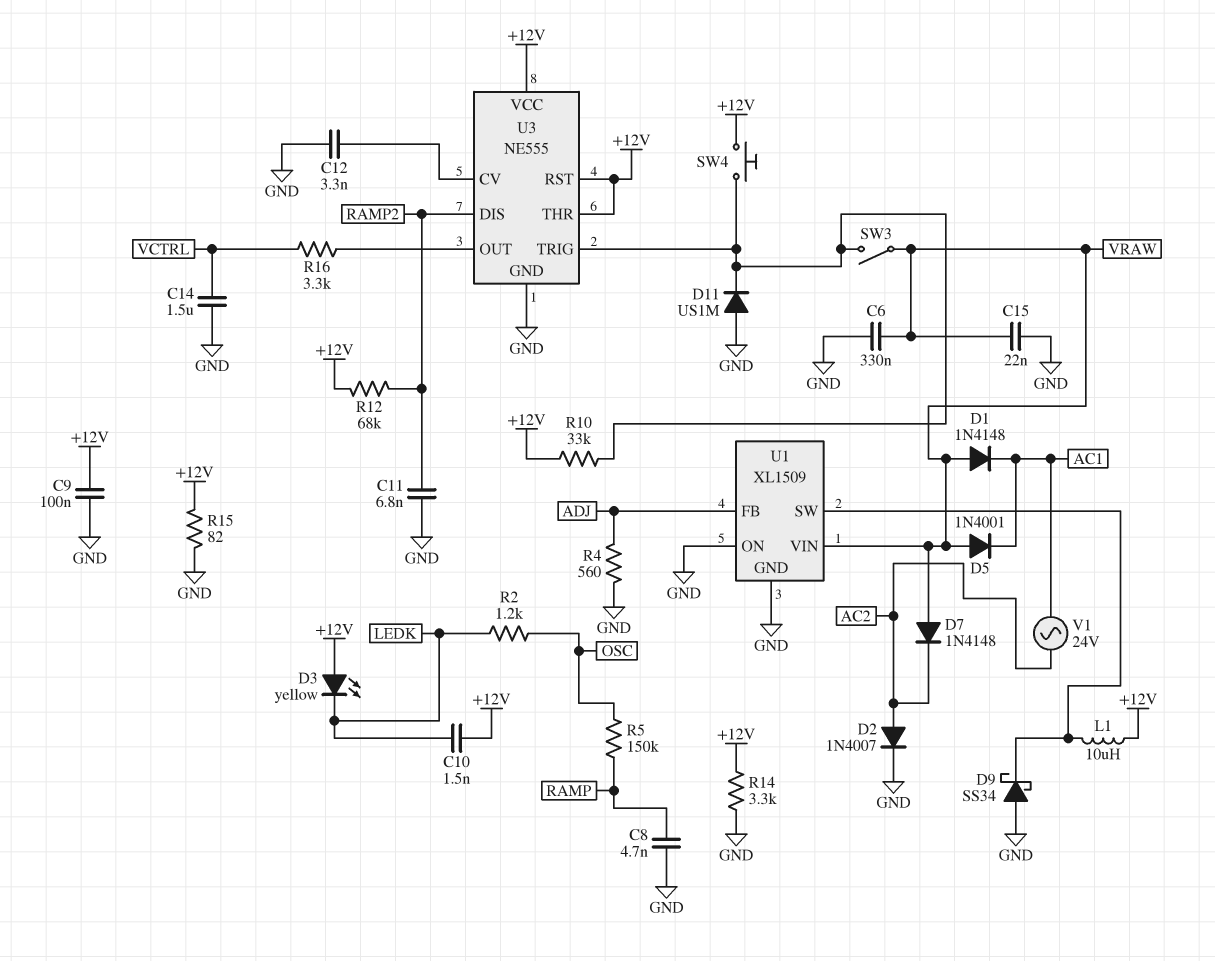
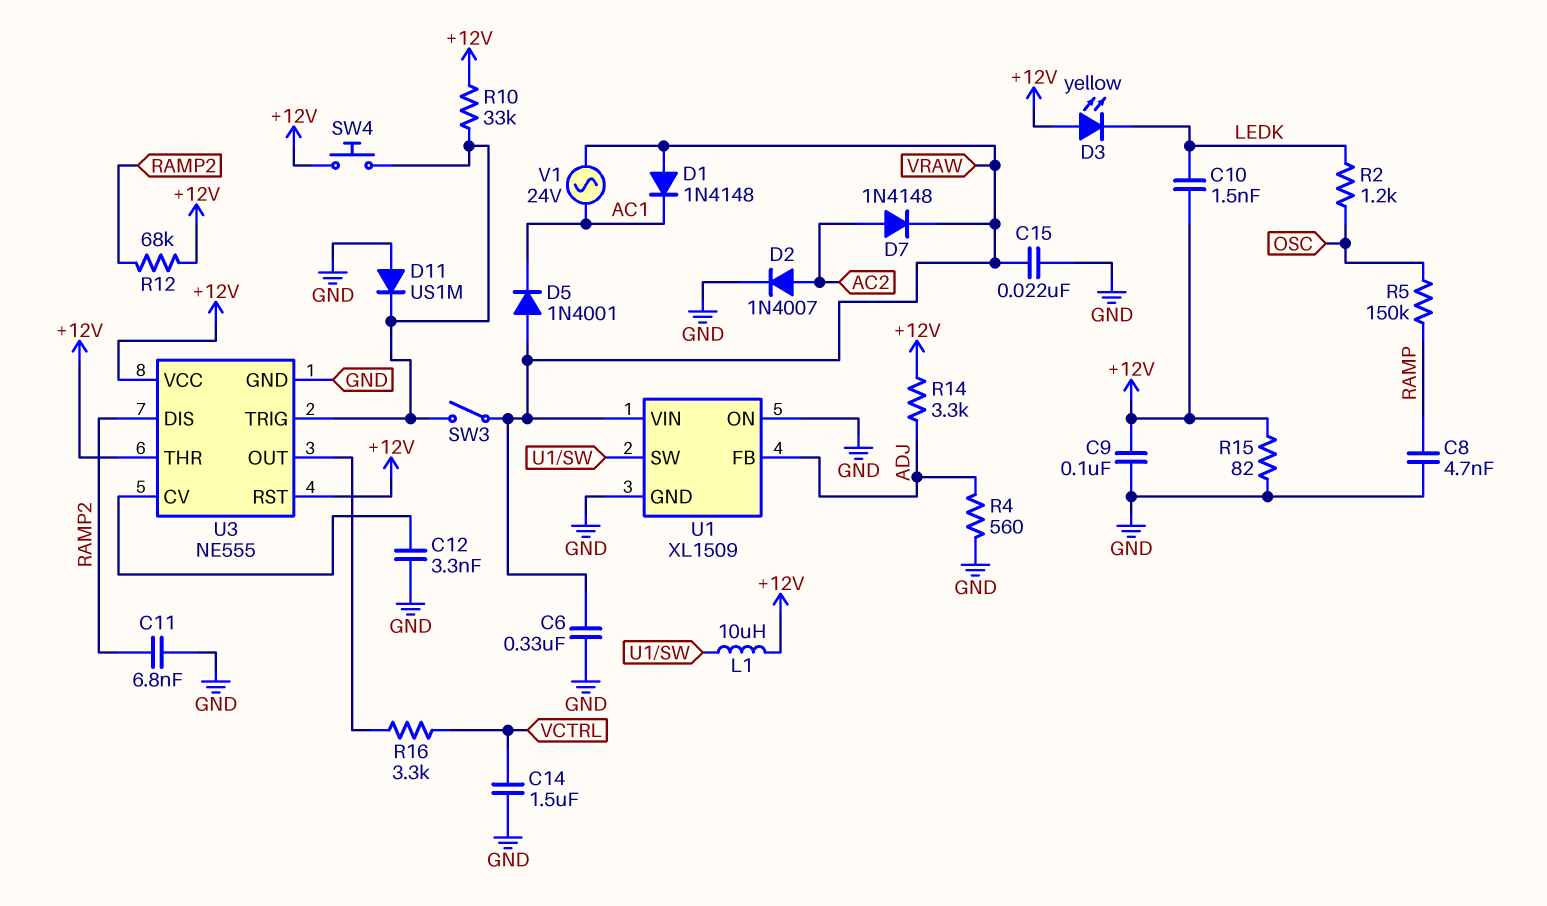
D7: diode 1N4148 (A VRAW, K AC2) -> diode 1N4148 (A AC2, K VRAW)
D9: schottky SS34 (A GND, K U1/SW) -> none
R14: 3.3k (+12V, GND) -> 3.3k (+12V, ADJ)
V1: AC 24V (AC1, AC2) -> AC 24V (AC1, VRAW)

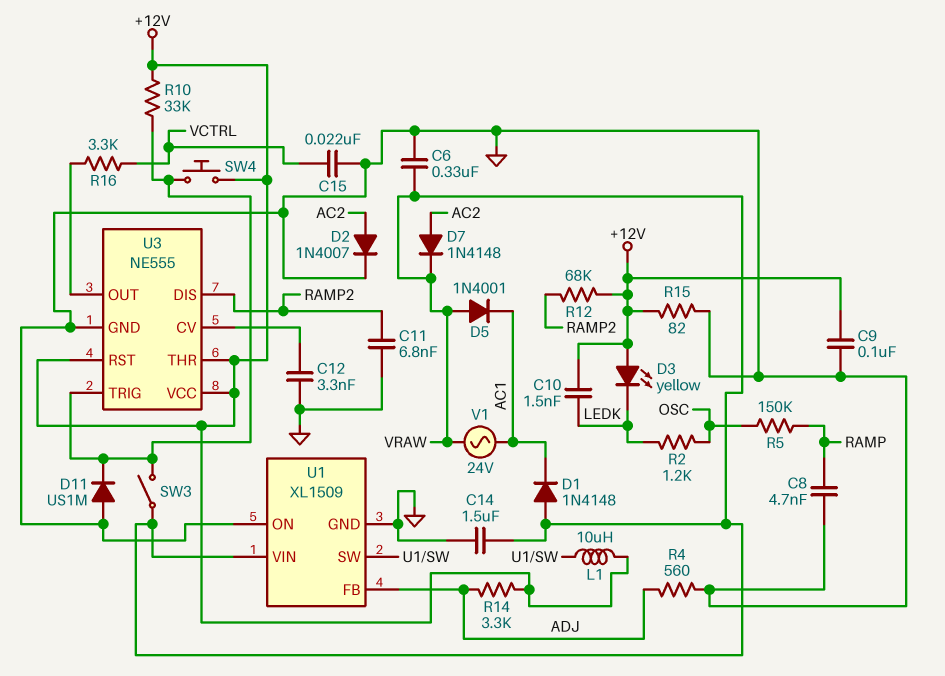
C14: 1.5uF (GND, VCTRL) -> 1.5uF (GND, VRAW)
C15: 22nF (GND, VRAW) -> 22nF (GND, VCTRL)

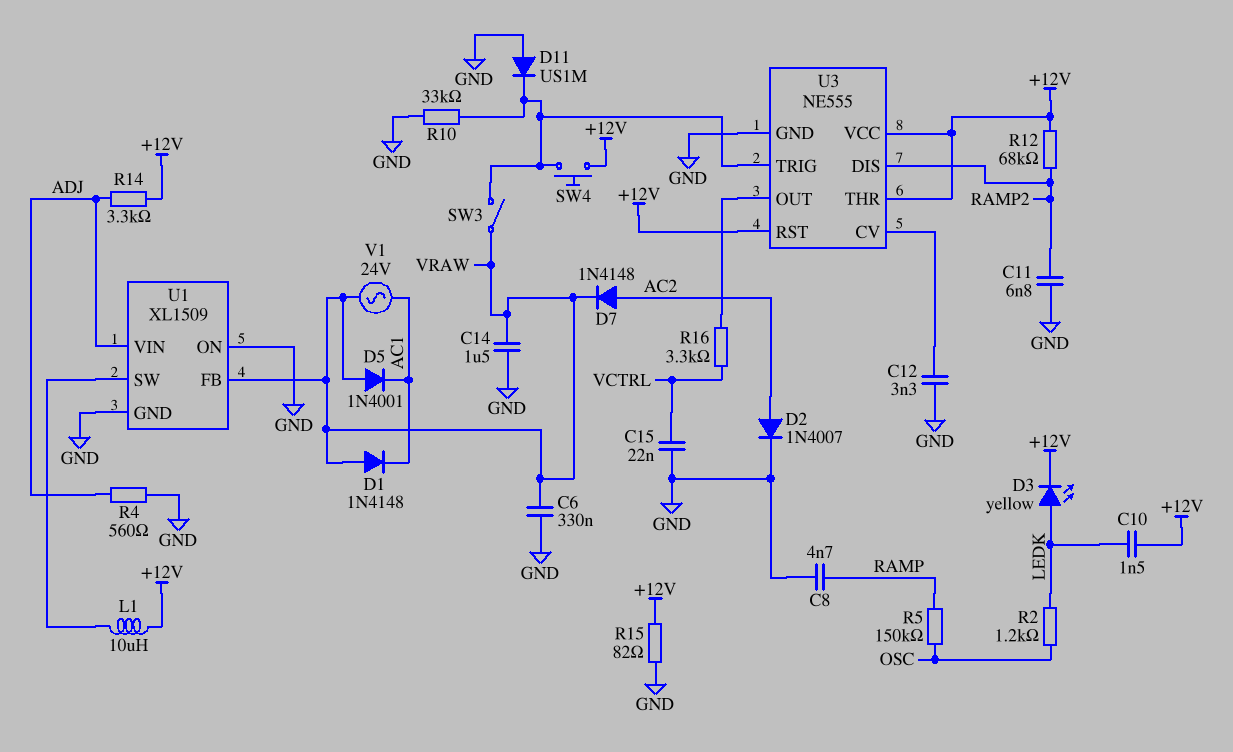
C9: 100nF (+12V, GND) -> none
D3: LED yellow (A +12V, K LEDK) -> LED yellow (A LEDK, K +12V)
R10: 33k (+12V, U3/TRIG) -> 33k (GND, U3/TRIG)
U1 pin FB: ADJ -> VRAW
U1 pin VIN: VRAW -> ADJ

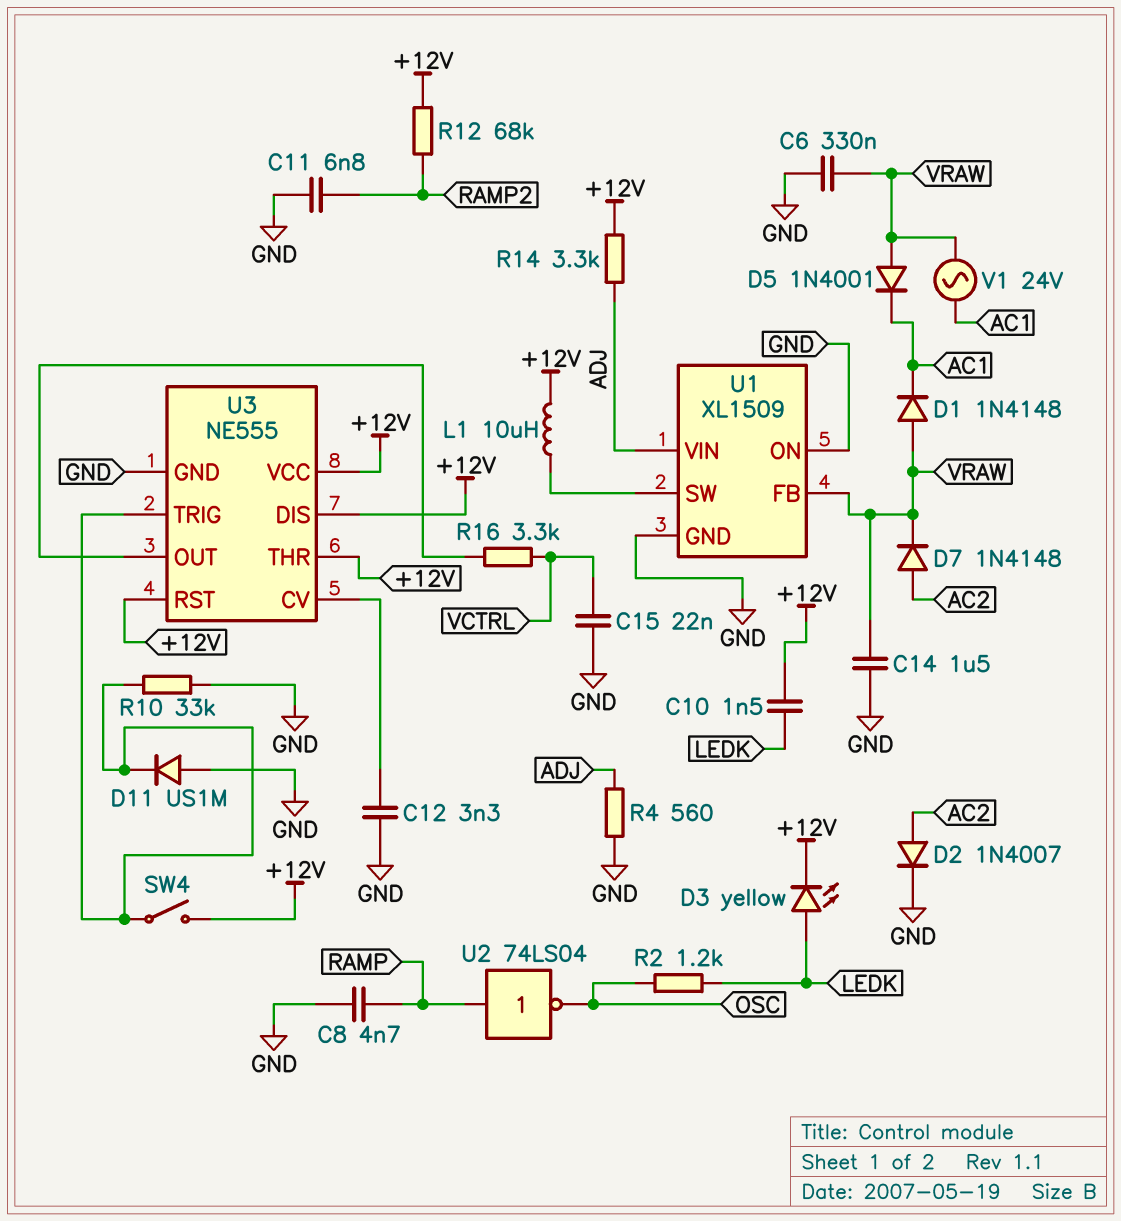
R5: 150k (OSC, RAMP) -> none
R15: 82 (+12V, GND) -> none
SW3: switch (U3/TRIG, VRAW) -> none
SW4: button (+12V, U3/TRIG) -> switch (+12V, U3/TRIG)
U2: none -> NOT 74LS04 (in RAMP, out OSC)
U3 pin DIS: RAMP2 -> +12V

